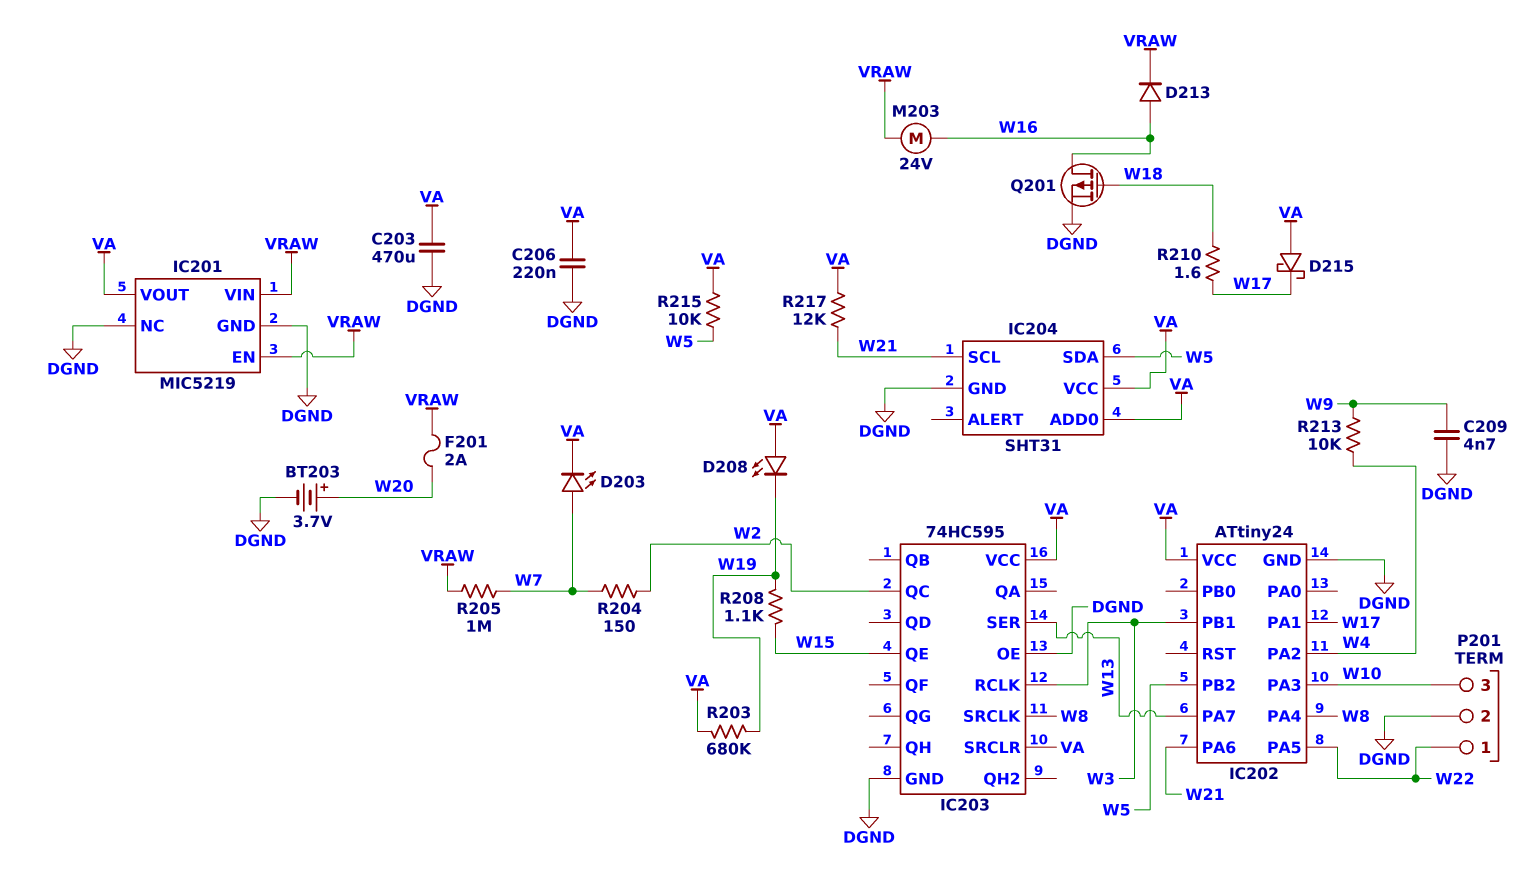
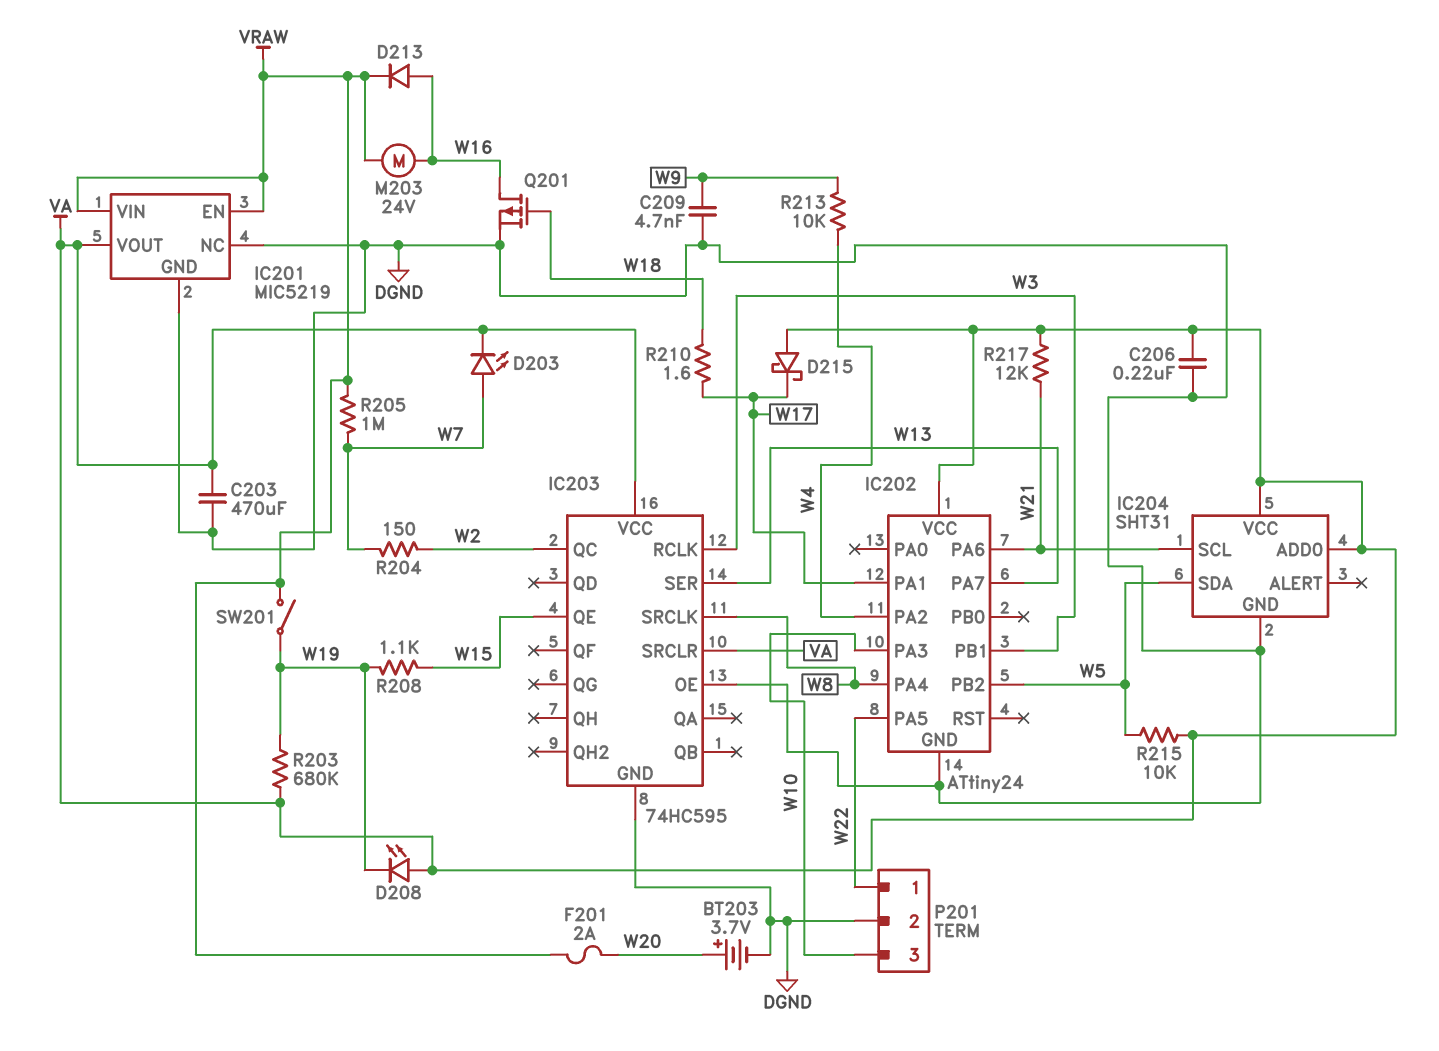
SW201: none -> switch (VRAW, W19)

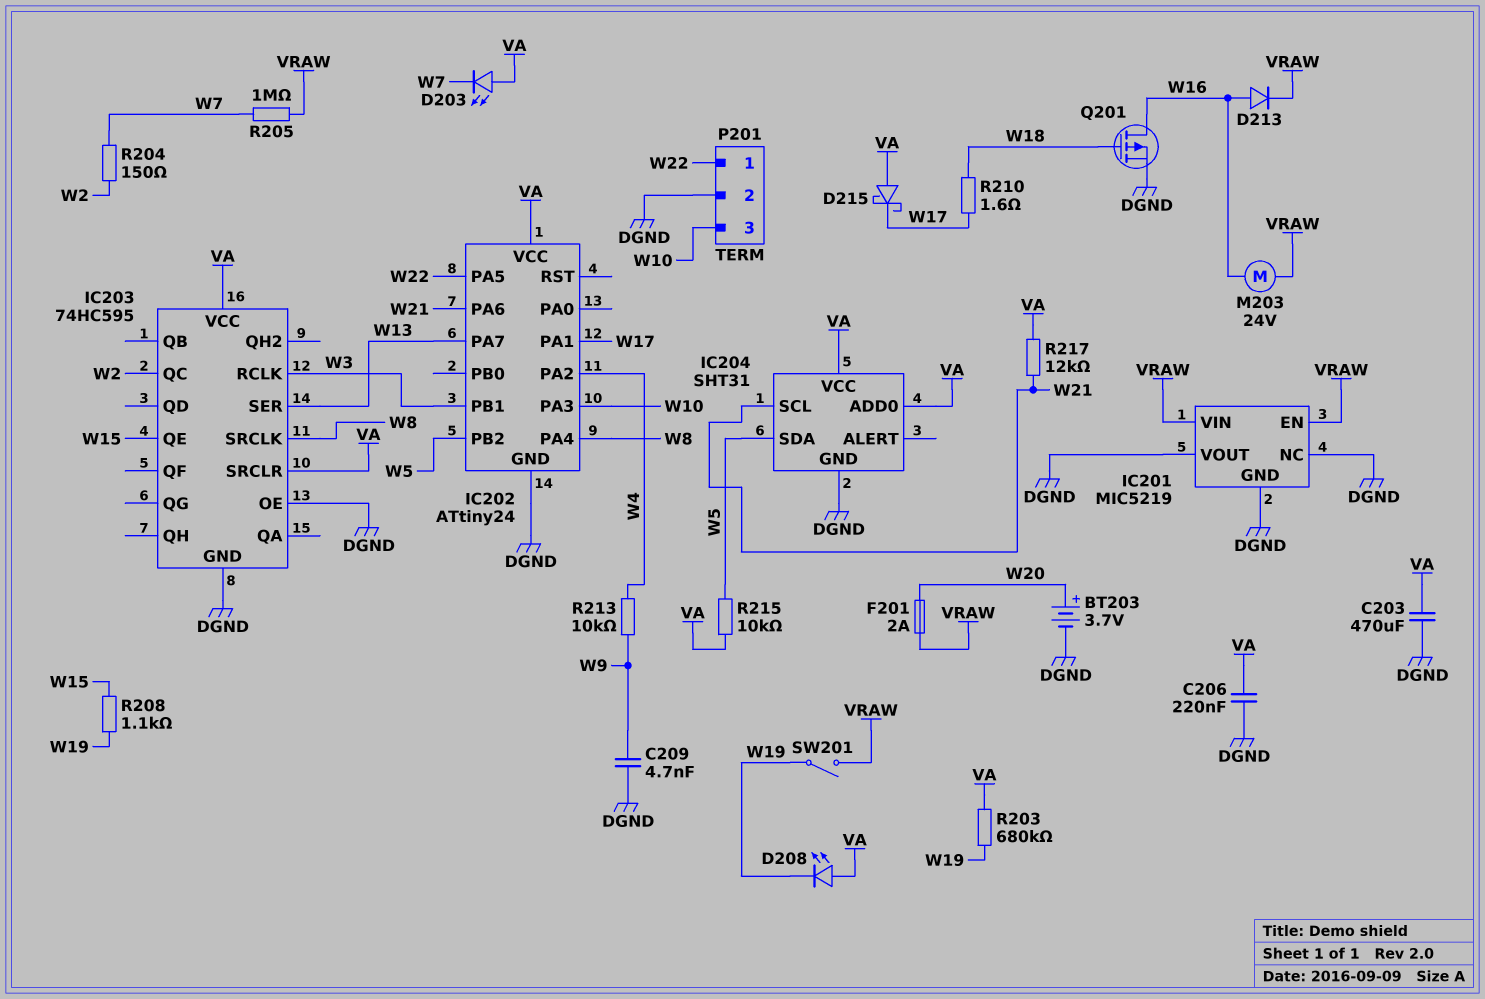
D203: LED (A W7, K VA) -> LED (A VA, K W7)
IC201 pin VOUT: VA -> DGND

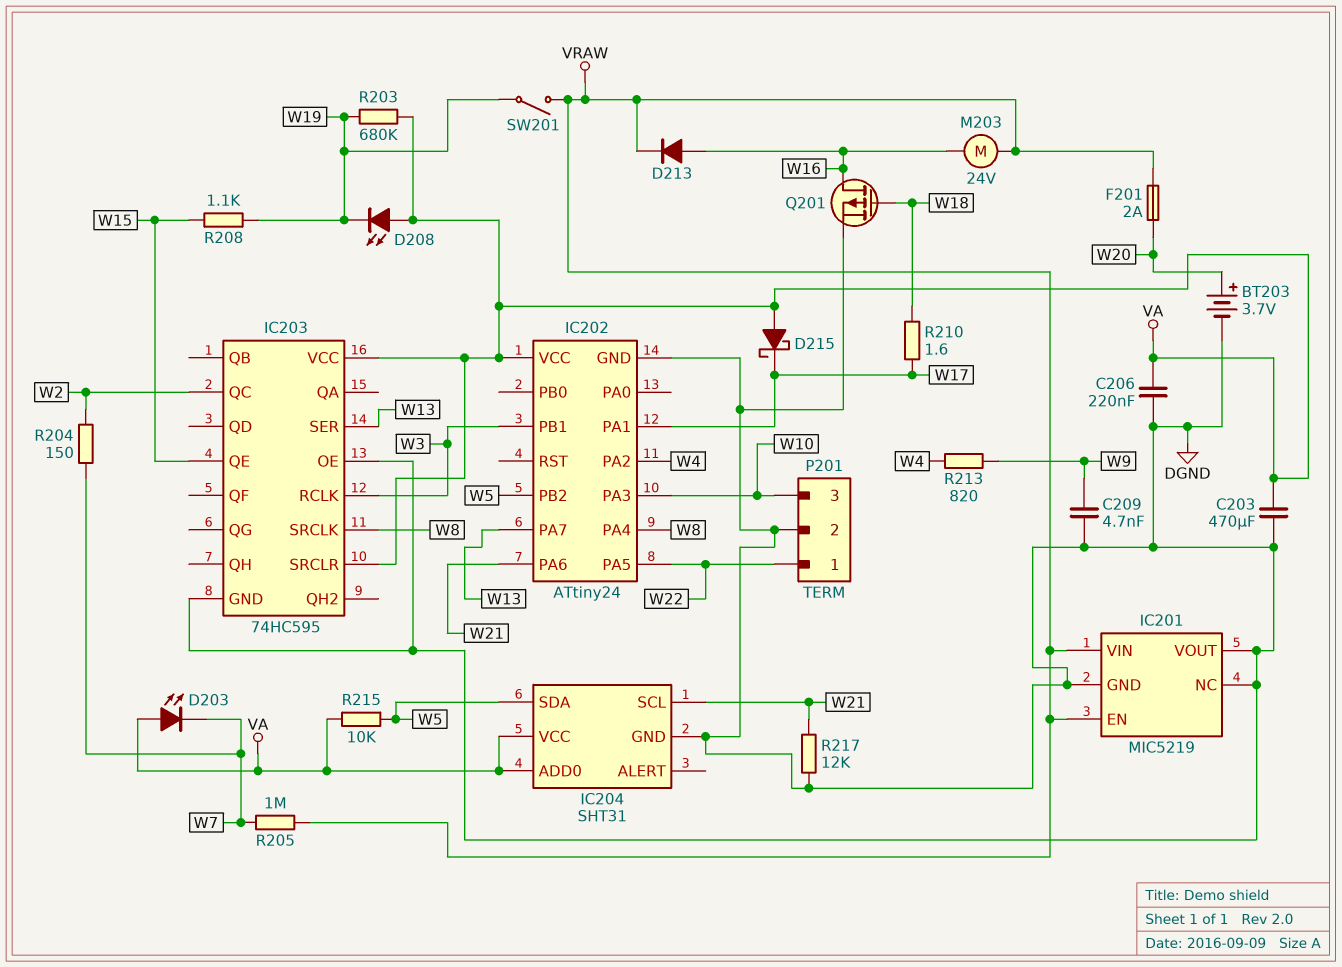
R213: 10k (W4, W9) -> 820 (W4, W9)
R217: 12k (VA, W21) -> 12k (DGND, W21)

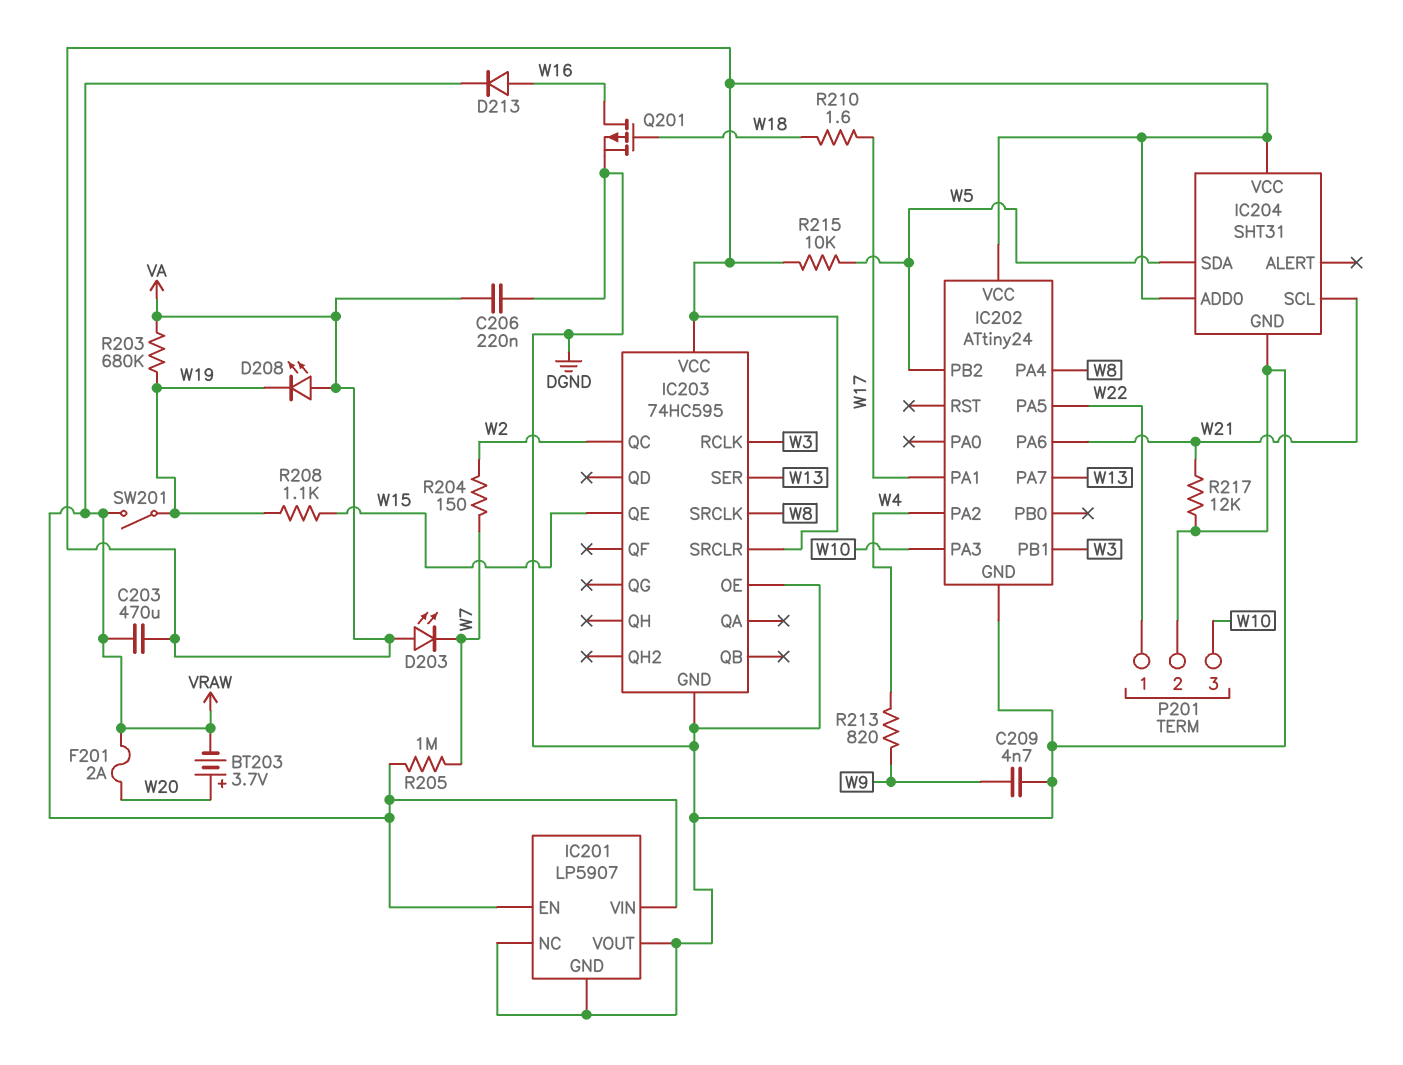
BT203: 3.7V (plus W20, minus DGND) -> 3.7V (plus W20, minus VRAW)
C203: 470uF (DGND, VA) -> 470uF (VA, VRAW)
D215: schottky (A VA, K W17) -> none
IC201: MIC5219 -> LP5907
M203: motor 24V (VRAW, W16) -> none

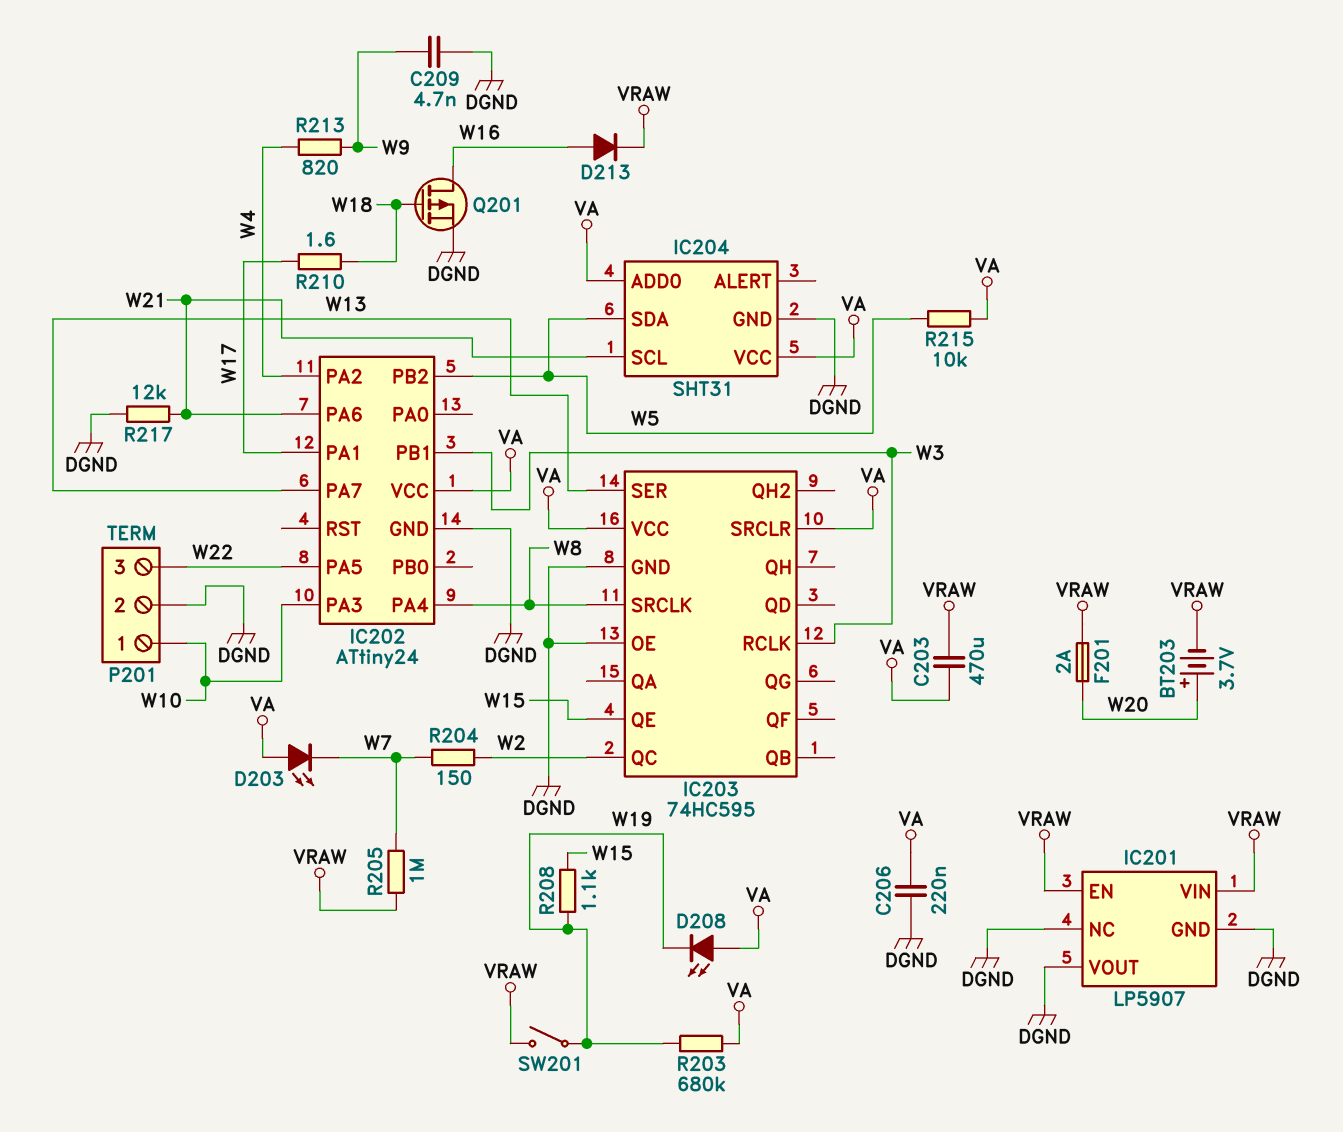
P201 pin 1: W22 -> W10
P201 pin 3: W10 -> W22

